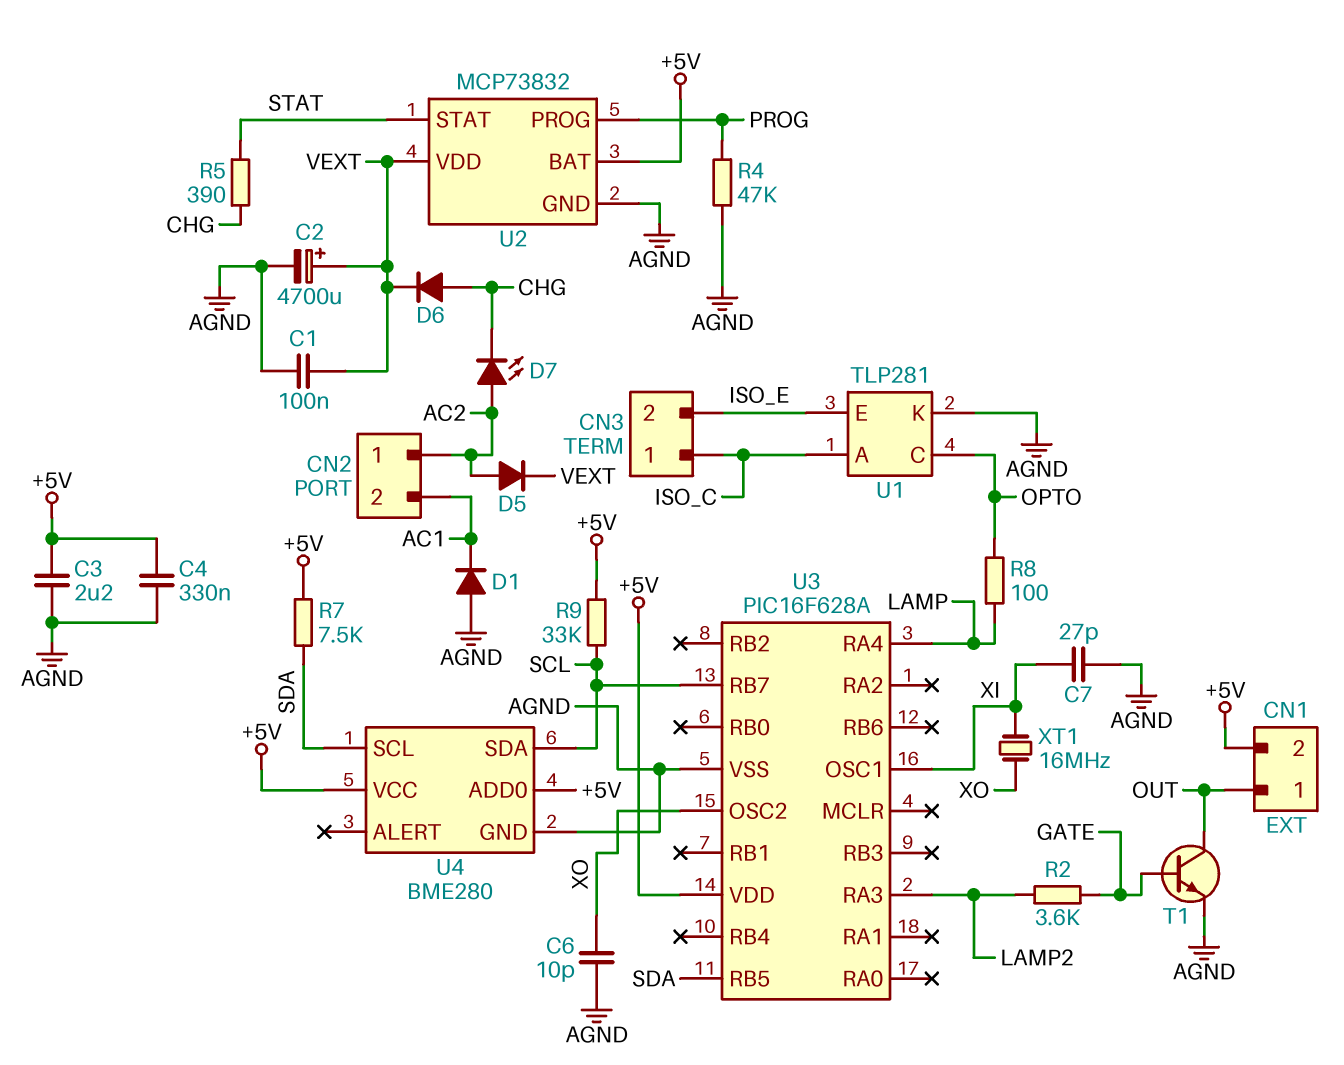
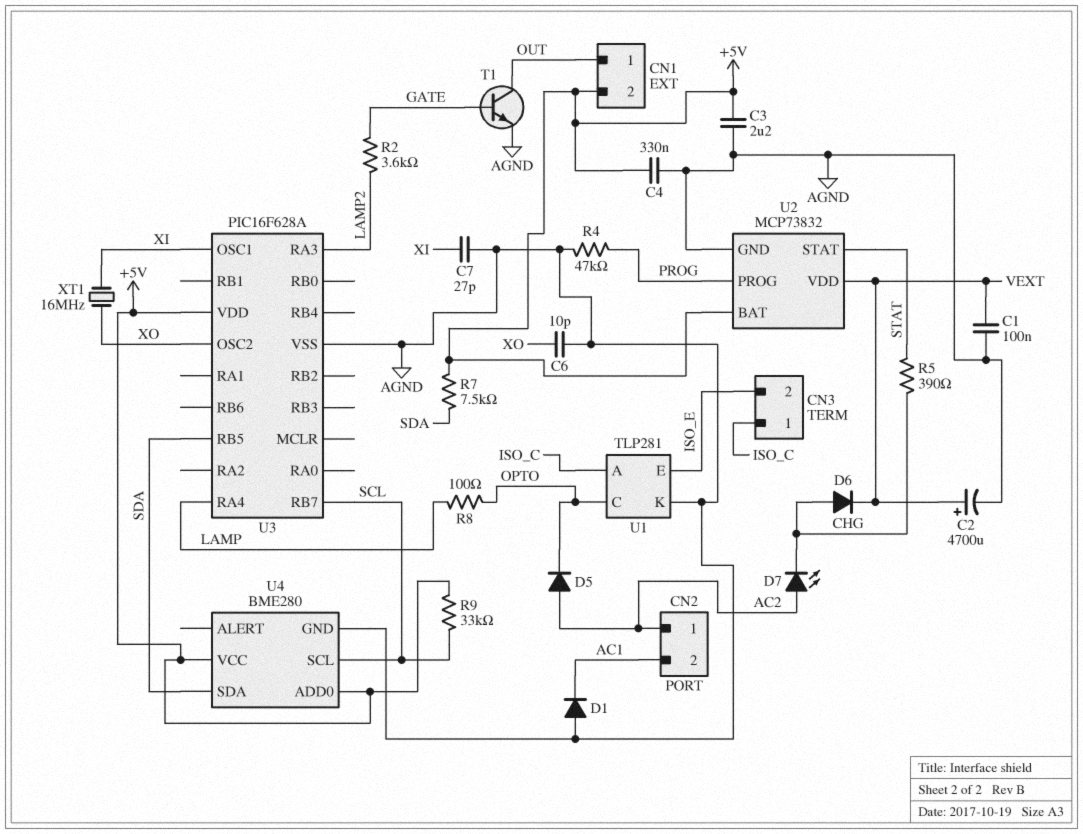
D5: diode (A AC2, K VEXT) -> diode (A AC2, K OPTO)
U4 pin SCL: SDA -> SCL
U4 pin SDA: SCL -> SDA

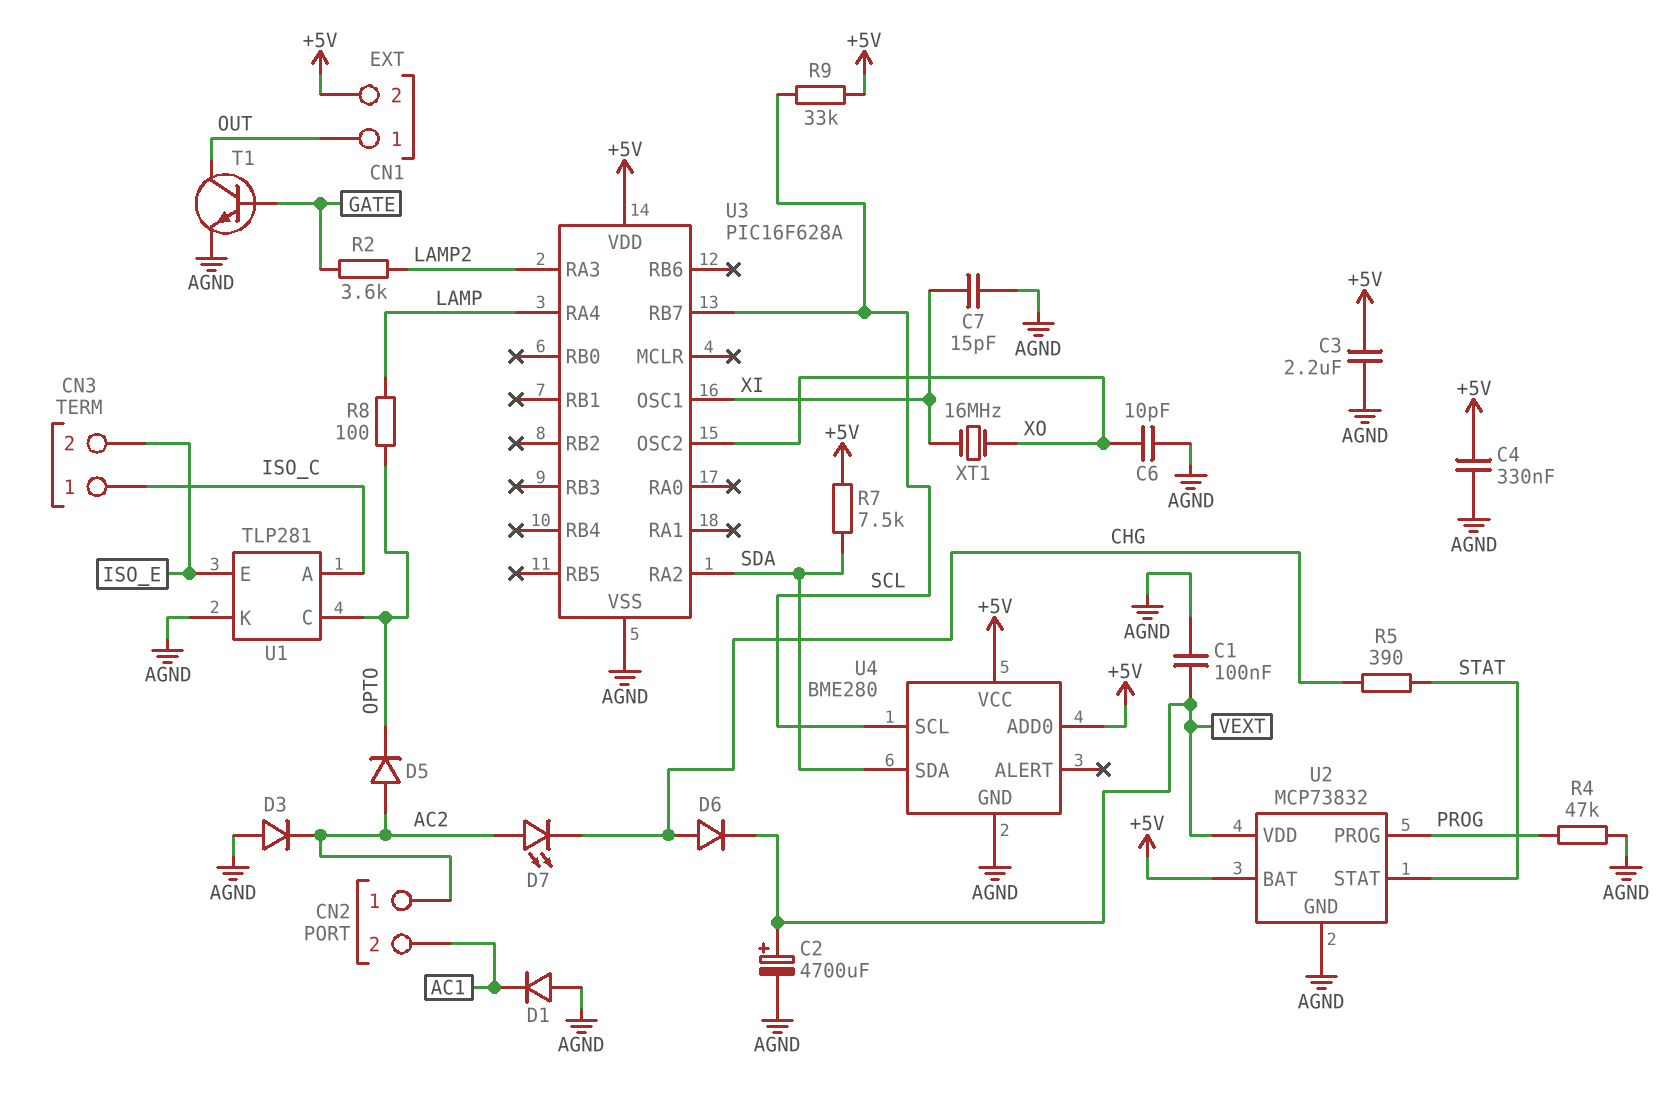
C7: 27pF (AGND, XI) -> 15pF (AGND, XI)
D3: none -> diode (A AGND, K AC2)
U3 pin RA2: none -> SDA
U3 pin RB5: SDA -> none

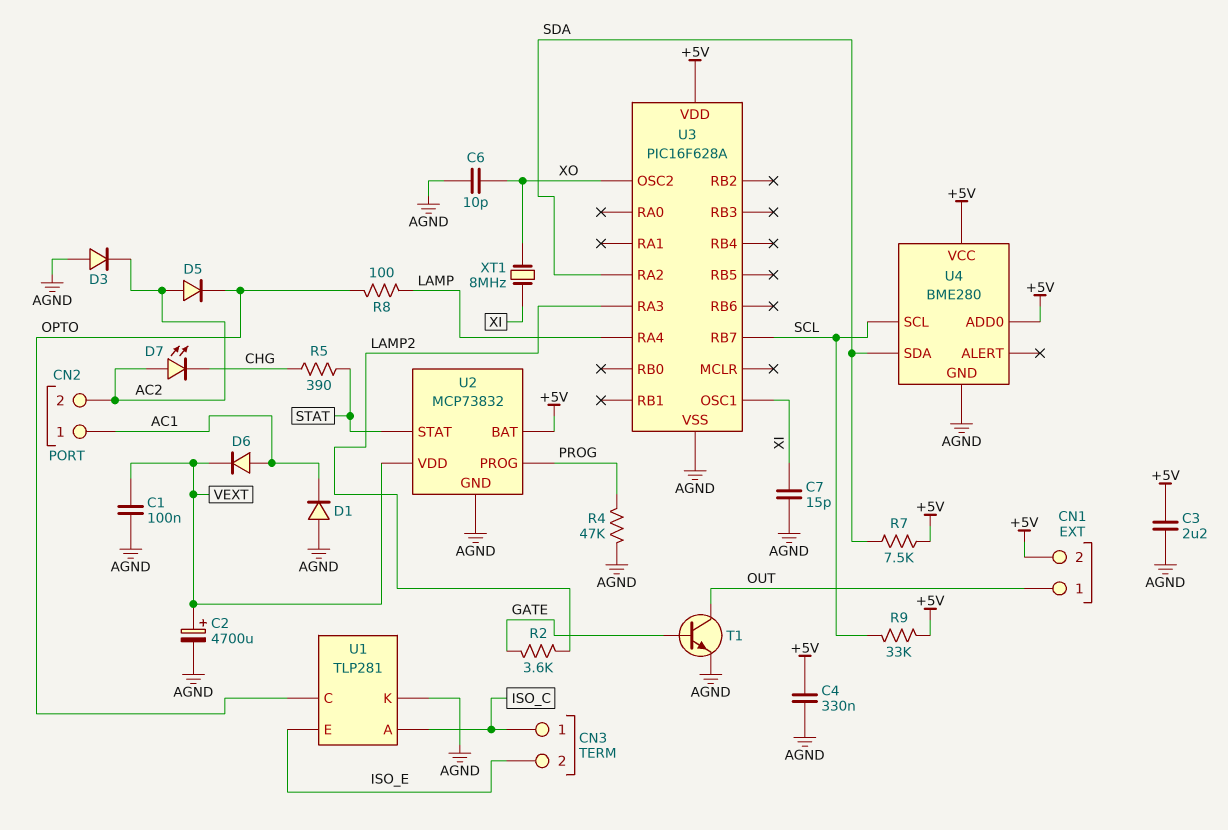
CN2 pin 1: AC2 -> AC1
CN2 pin 2: AC1 -> AC2
D6: diode (A CHG, K VEXT) -> diode (A AC1, K VEXT)
XT1: 16MHz (XI, XO) -> 8MHz (XI, XO)

